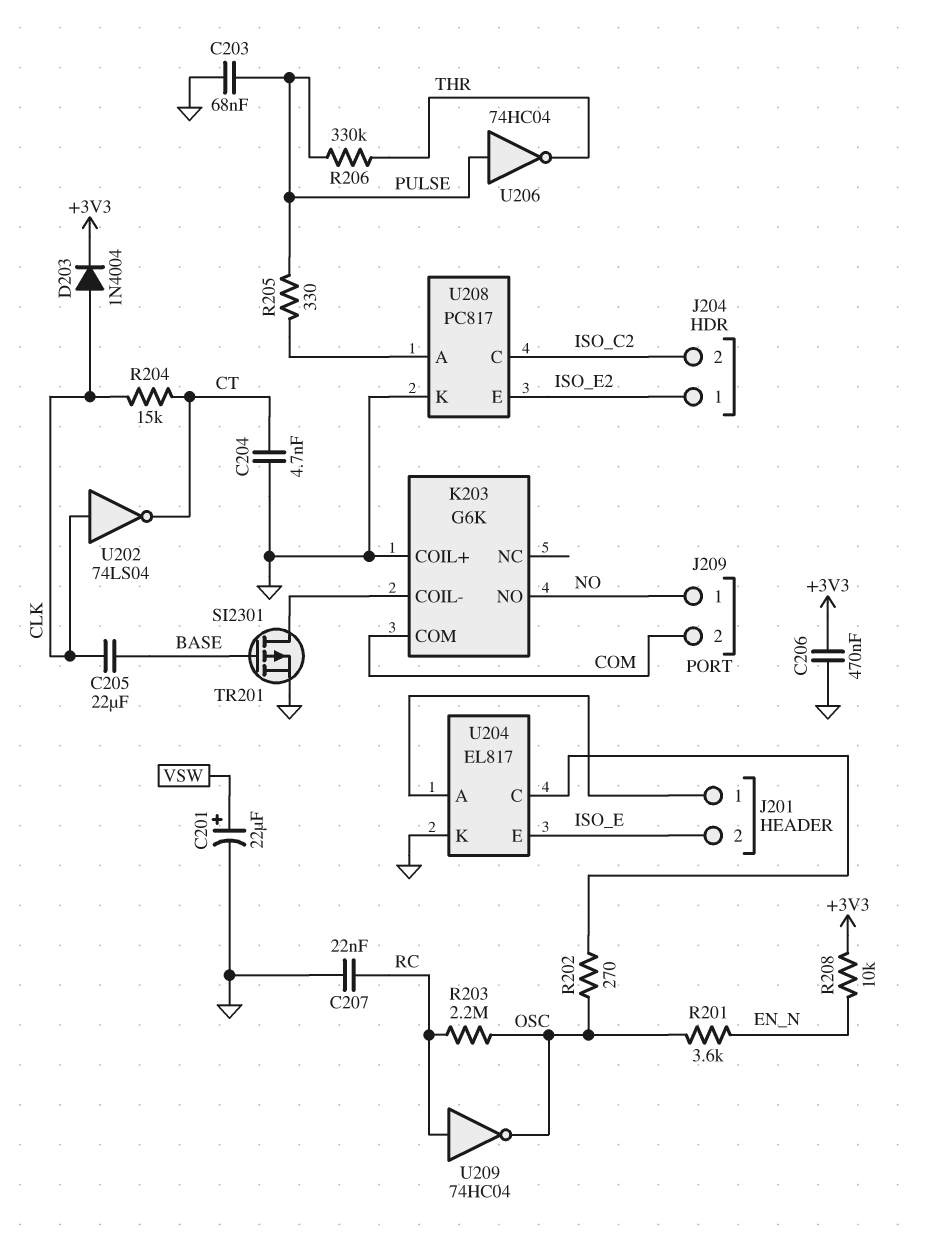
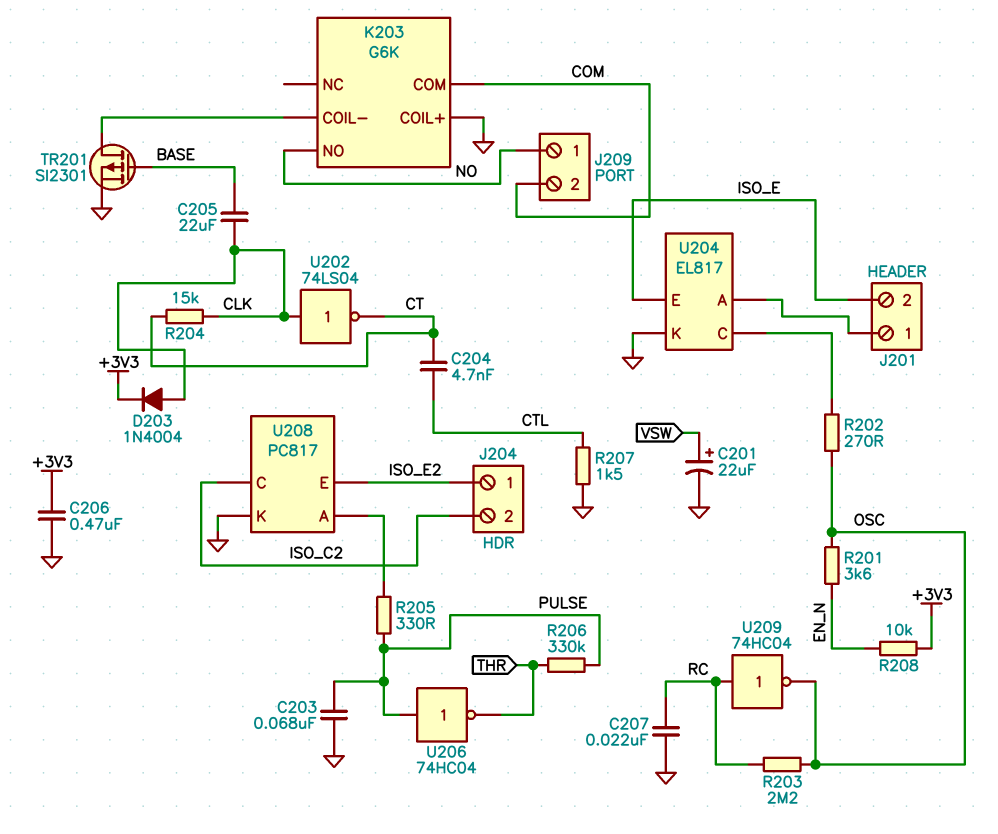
C204: 4.7nF (CT, GND) -> 4.7nF (CT, CTL)
R207: none -> 1.5k (CTL, GND)

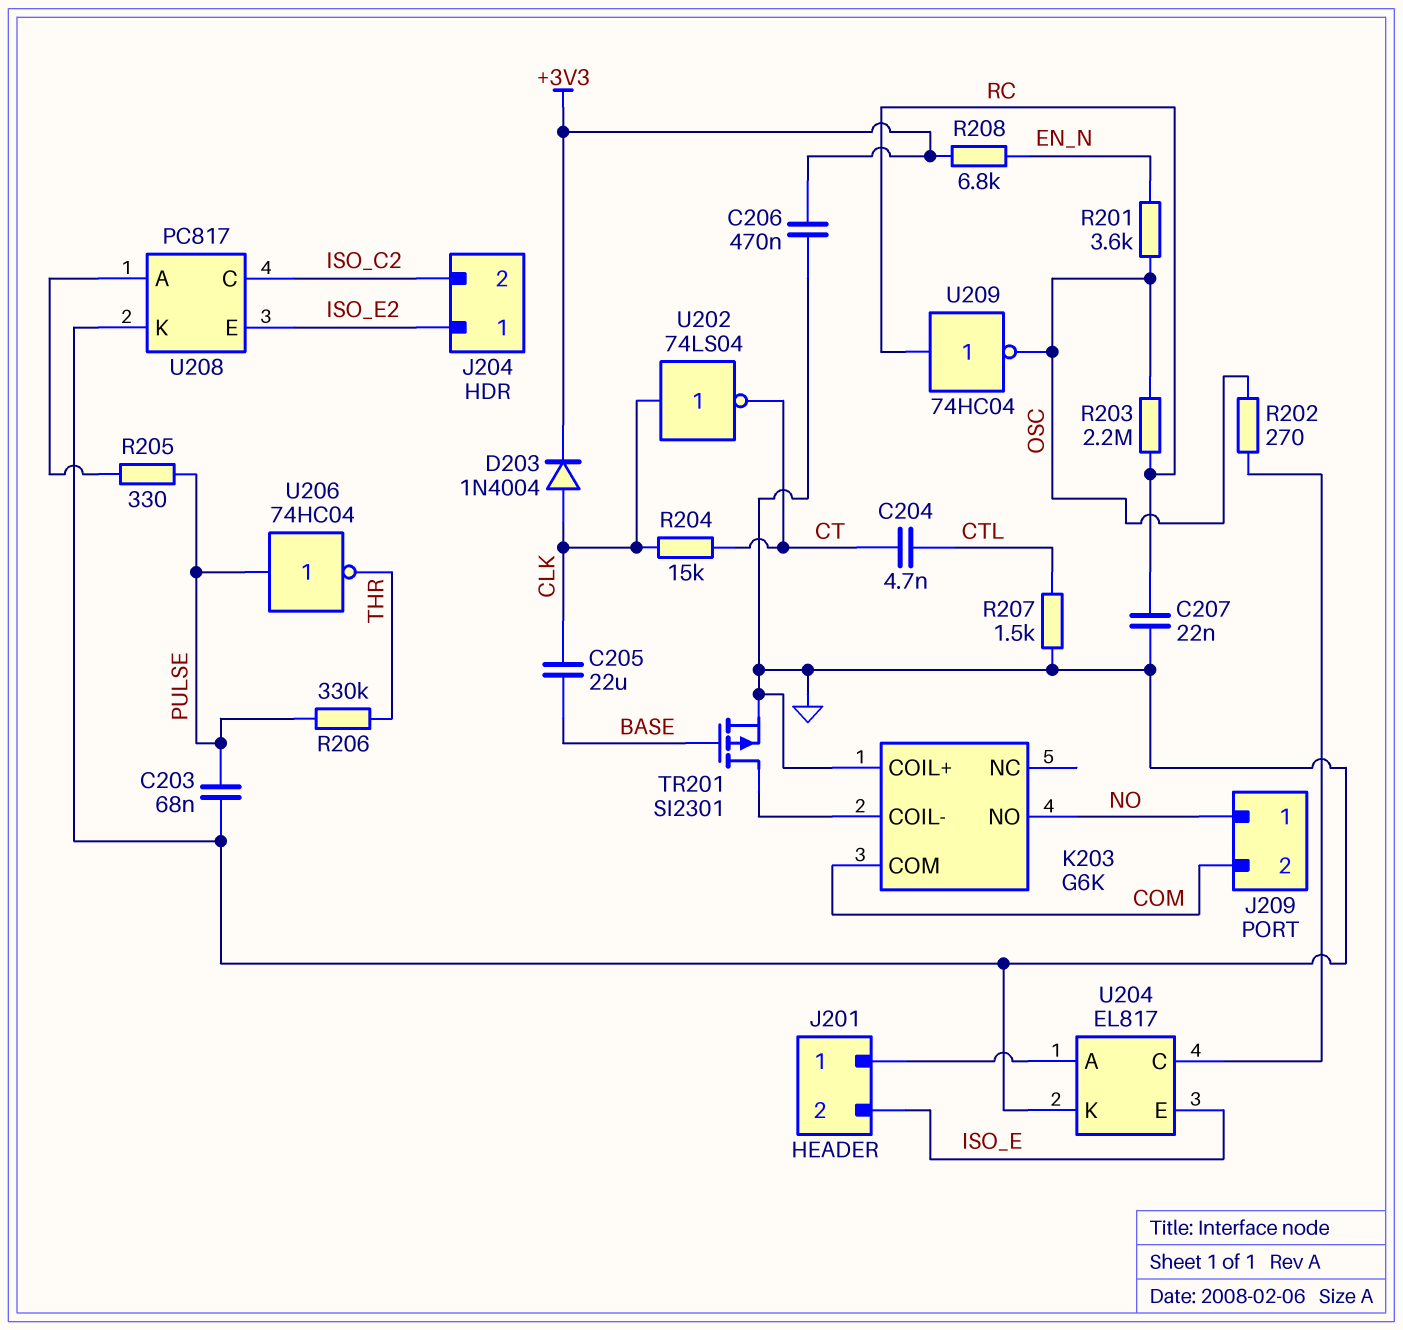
C201: 22uF (plus VSW, minus GND) -> none
R208: 10k (+3V3, EN_N) -> 6.8k (+3V3, EN_N)

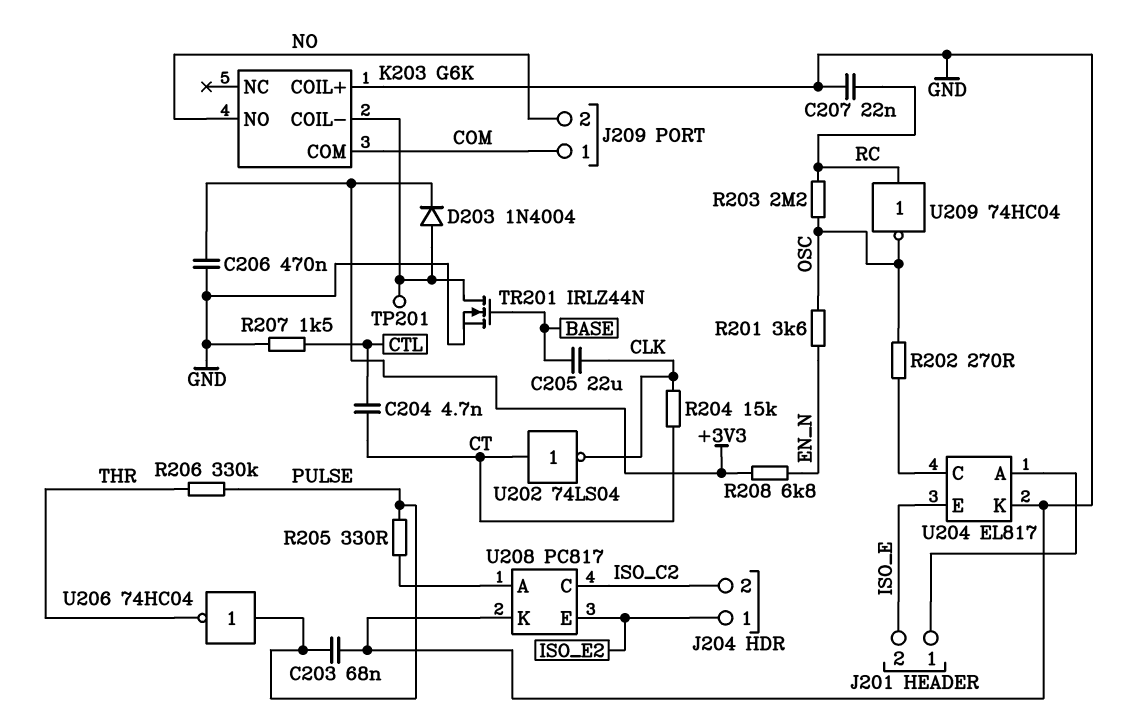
D203: diode 1N4004 (A CLK, K +3V3) -> diode 1N4004 (A K203/COIL-, K +3V3)
J209 pin 1: NO -> COM
J209 pin 2: COM -> NO
TP201: none -> test point (K203/COIL-)
TR201: PMOS SI2301 (G BASE, D K203/COIL-, S GND) -> NMOS IRLZ44N (G BASE, D K203/COIL-, S GND)
U202: NOT 74LS04 (in CLK, out CT) -> NOT 74LS04 (in CT, out CLK)

